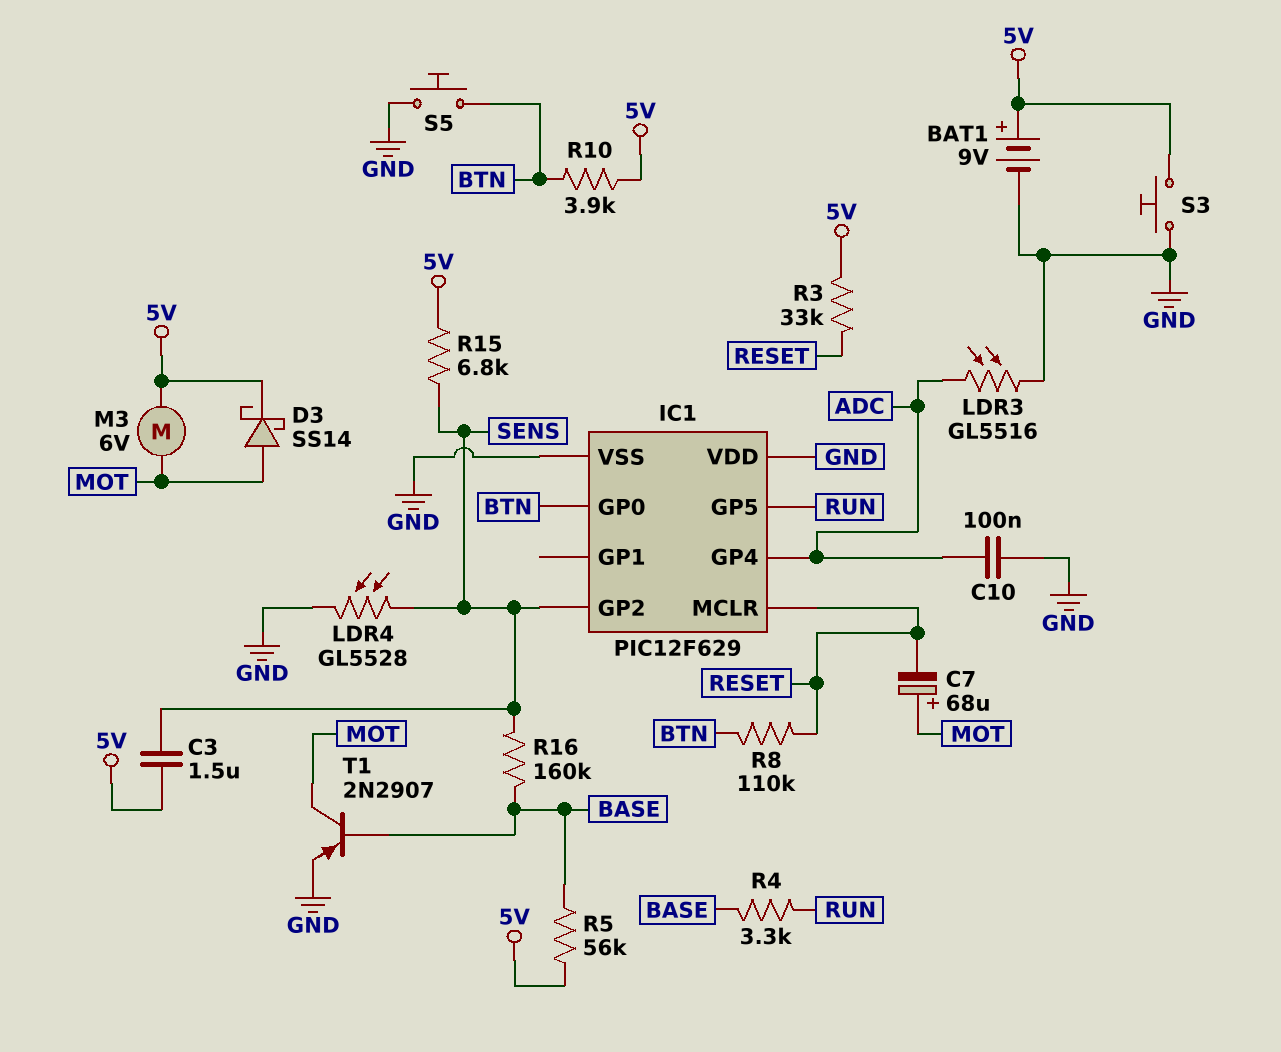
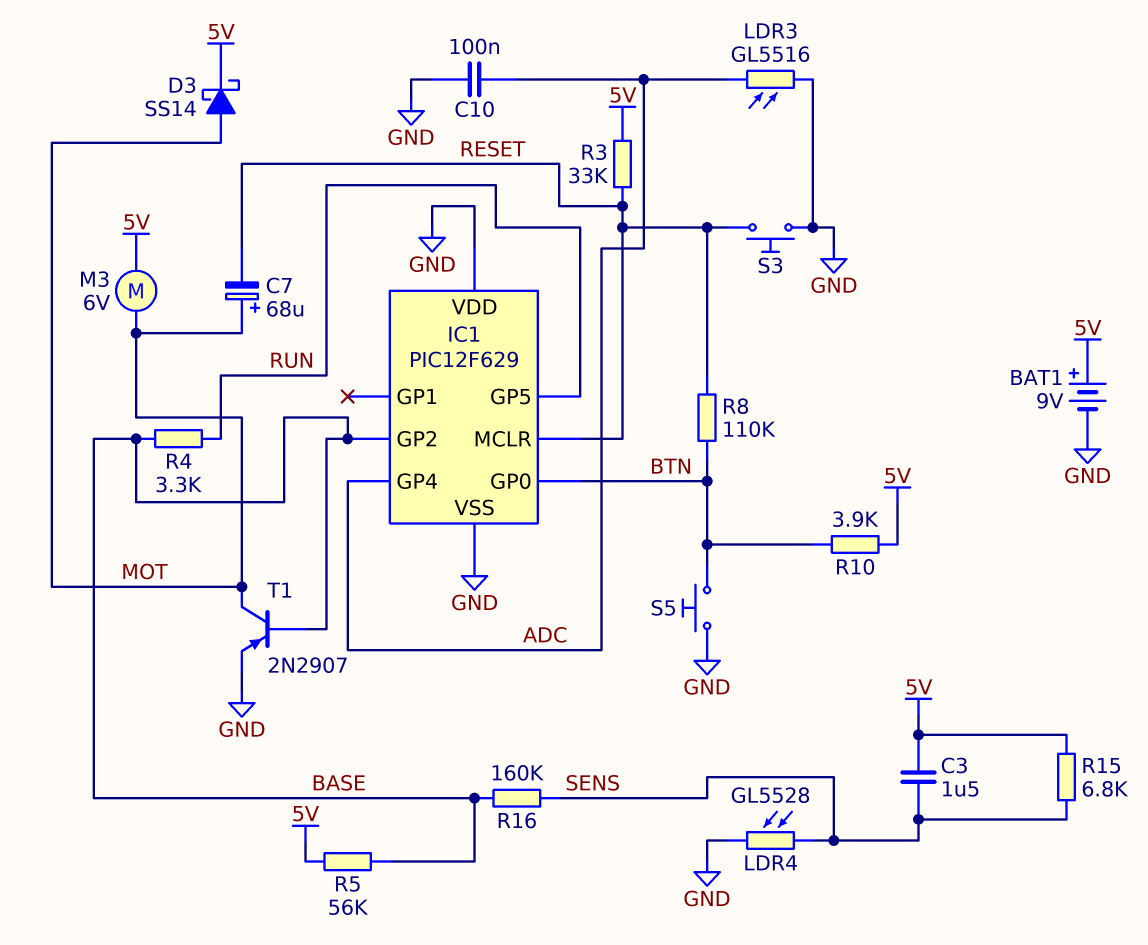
IC1 pin GP2: SENS -> BASE
S3: button (5V, GND) -> button (GND, RESET)

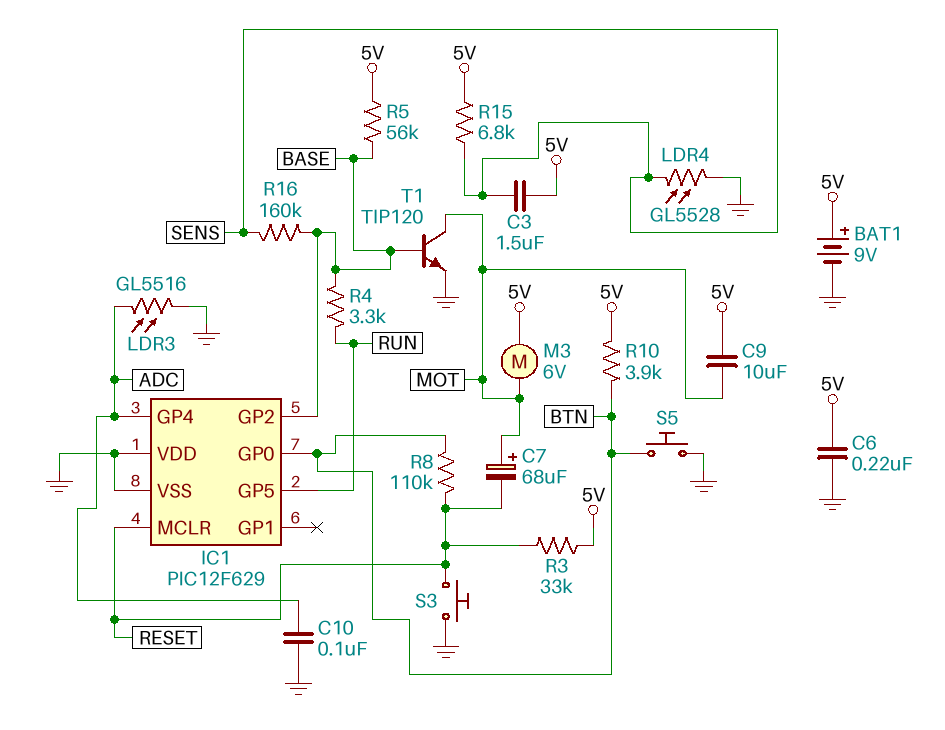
C6: none -> 220nF (5V, GND)
C9: none -> 10uF (5V, MOT)
D3: schottky SS14 (A MOT, K 5V) -> none
T1: PNP 2N2907 (B BASE, C MOT, E GND) -> NPN TIP120 (B BASE, C MOT, E GND)

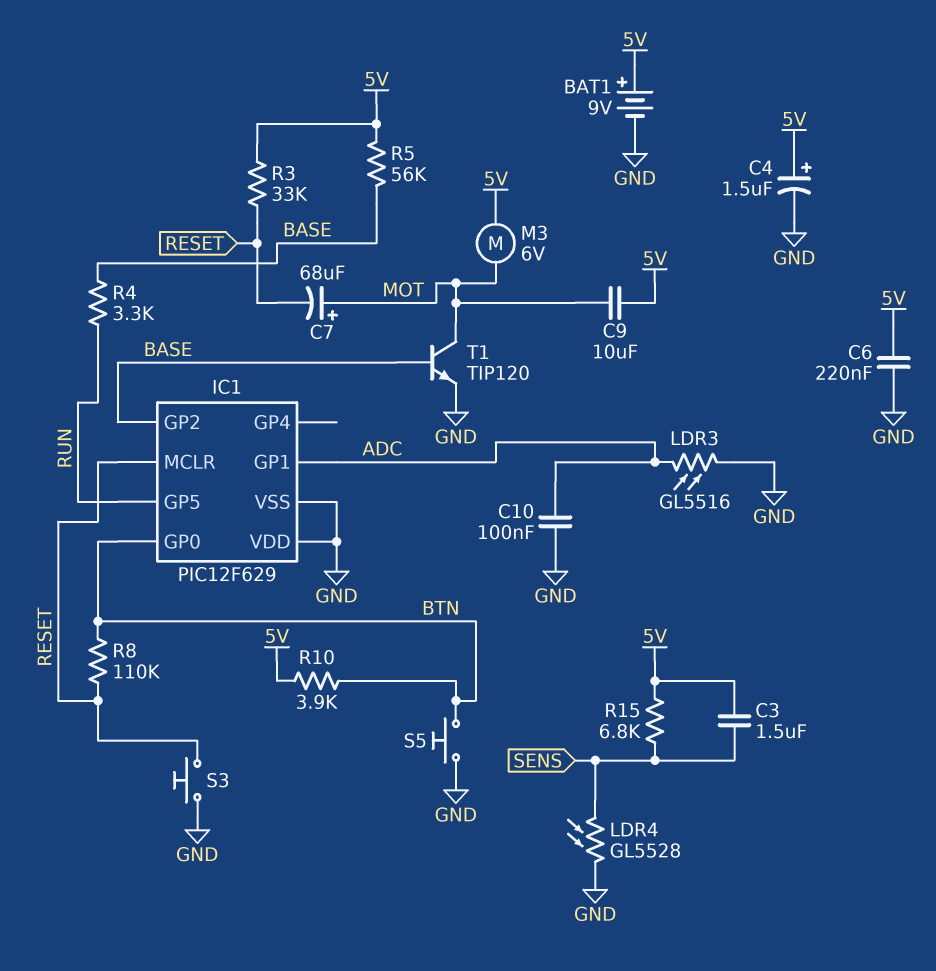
C4: none -> 1.5uF (plus 5V, minus GND)
IC1 pin GP1: none -> ADC
IC1 pin GP4: ADC -> none
R16: 160k (BASE, SENS) -> none

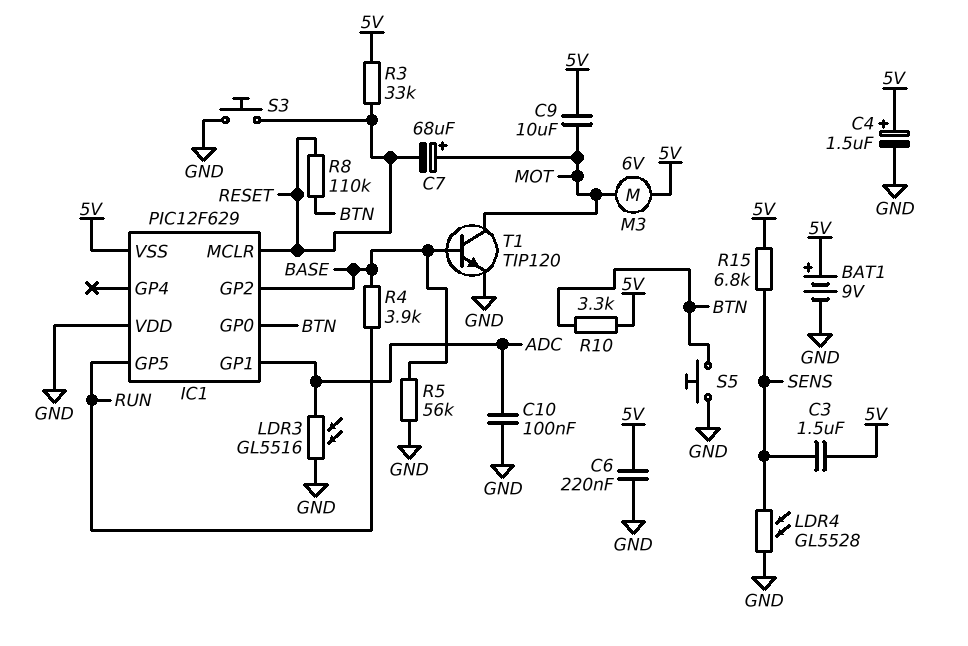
IC1 pin VSS: GND -> 5V
R4: 3.3k (BASE, RUN) -> 3.9k (BASE, RUN)
R5: 56k (5V, BASE) -> 56k (BASE, GND)
R10: 3.9k (5V, BTN) -> 3.3k (5V, BTN)

